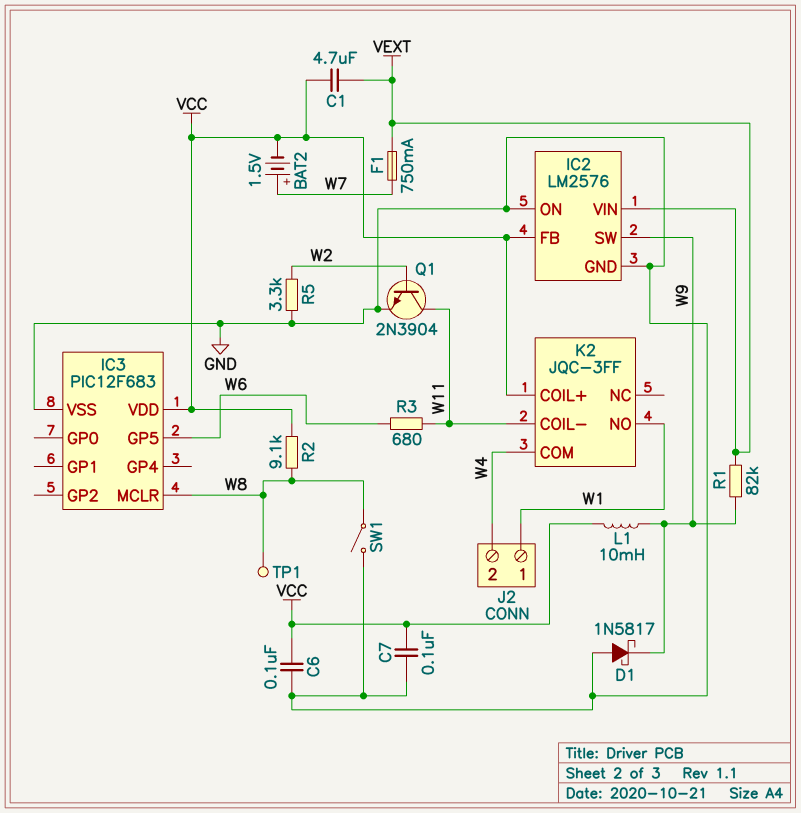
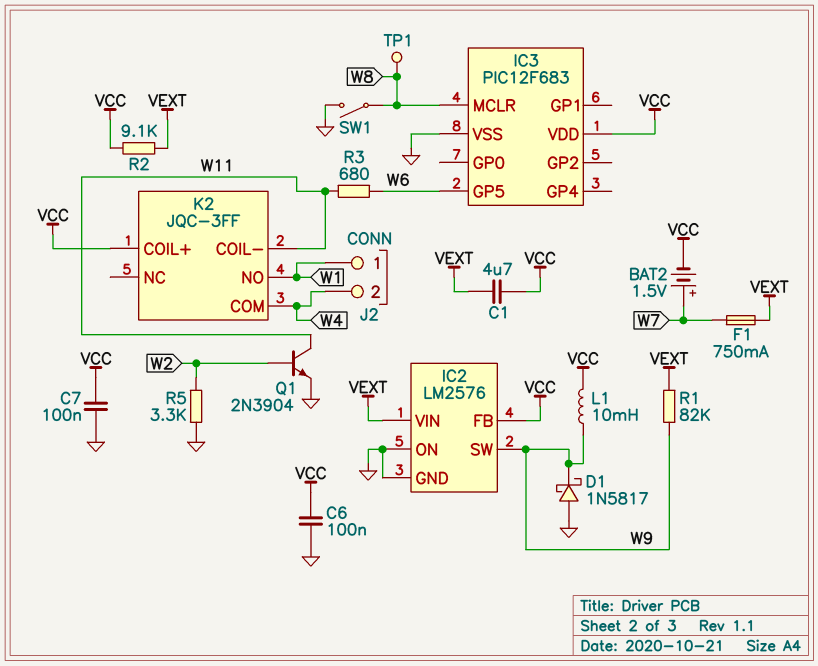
R2: 9.1k (VCC, W8) -> 9.1k (VCC, VEXT)

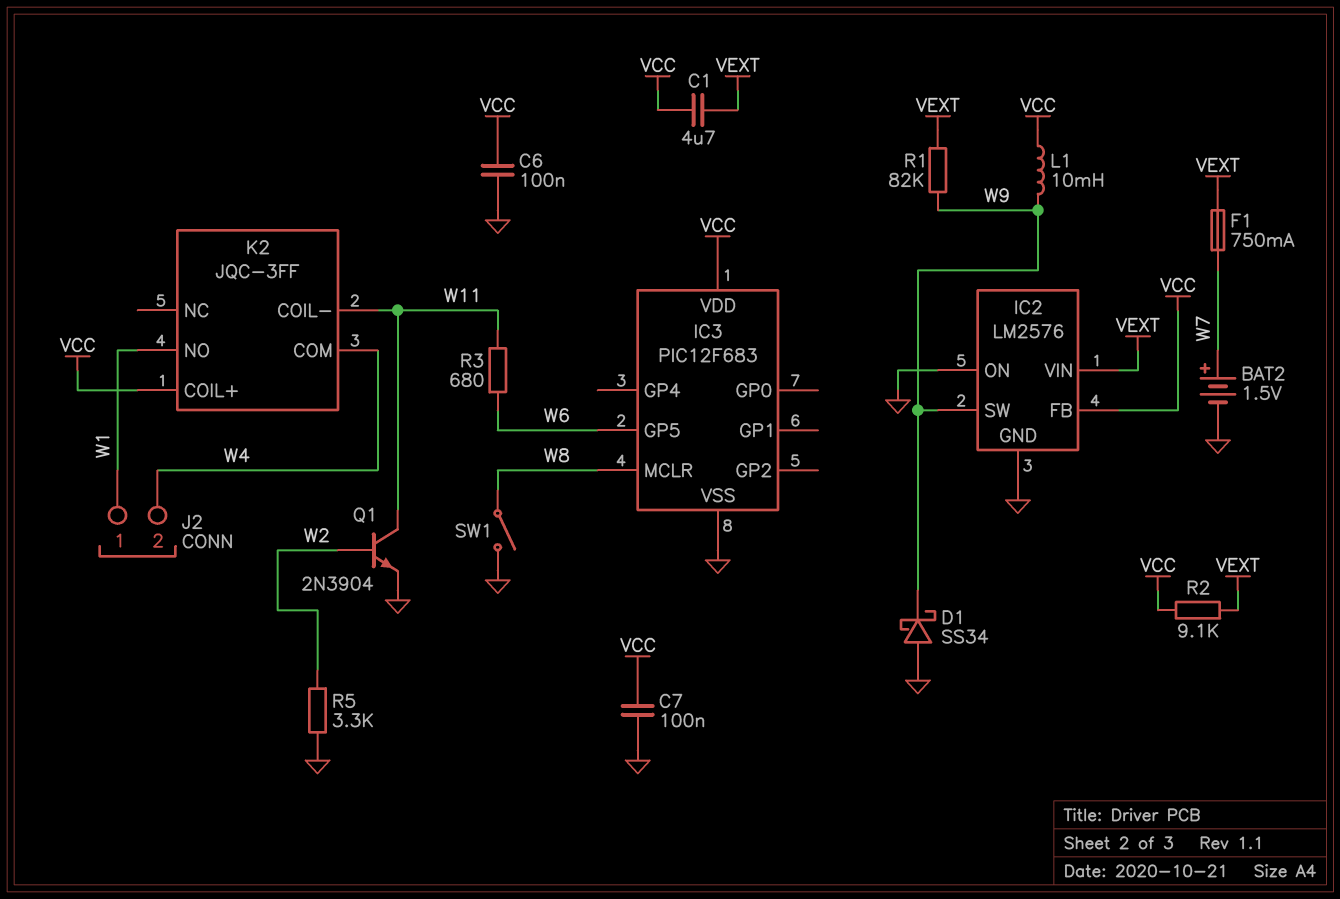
BAT2: 1.5V (plus W7, minus VCC) -> 1.5V (plus W7, minus GND)
D1: schottky 1N5817 (A GND, K W9) -> schottky SS34 (A GND, K W9)
TP1: test point (W8) -> none

